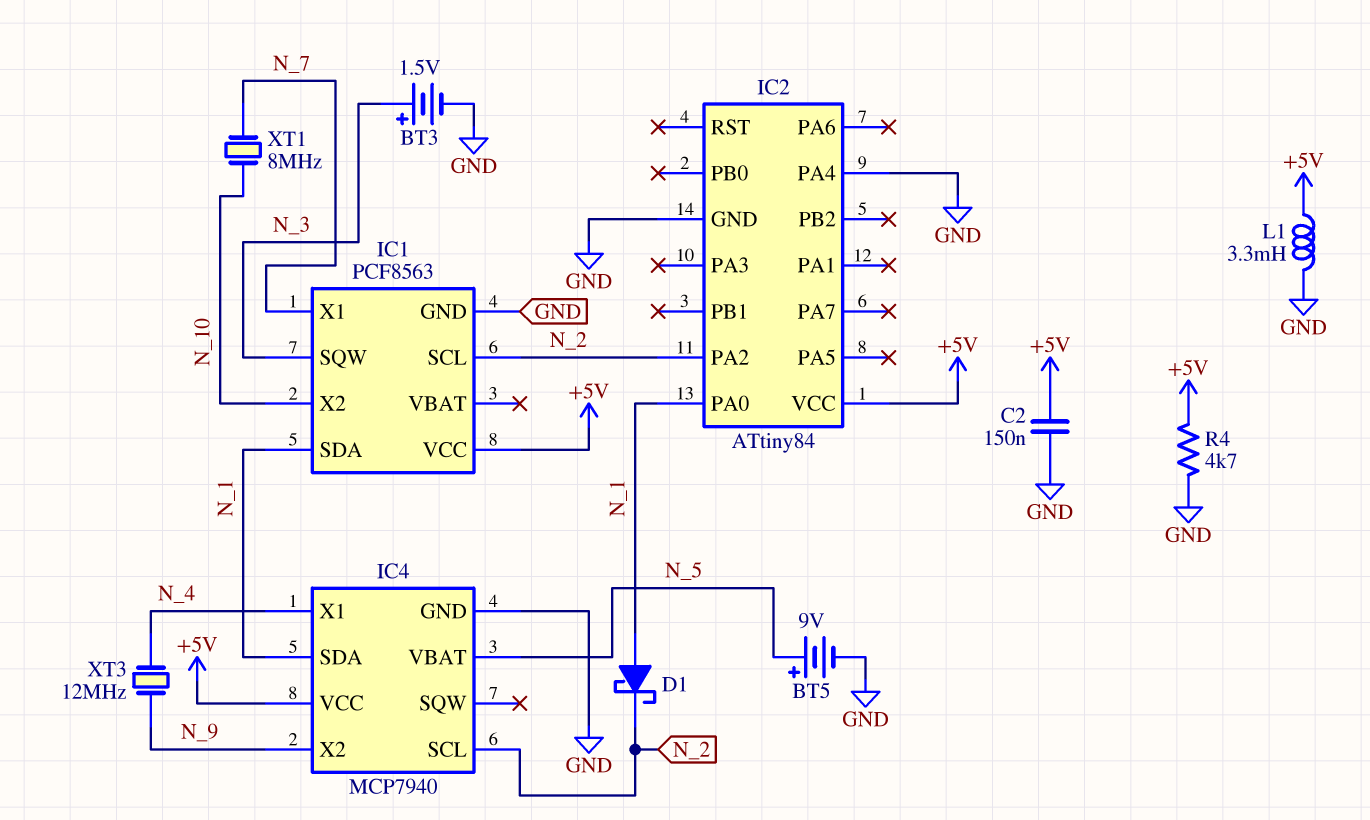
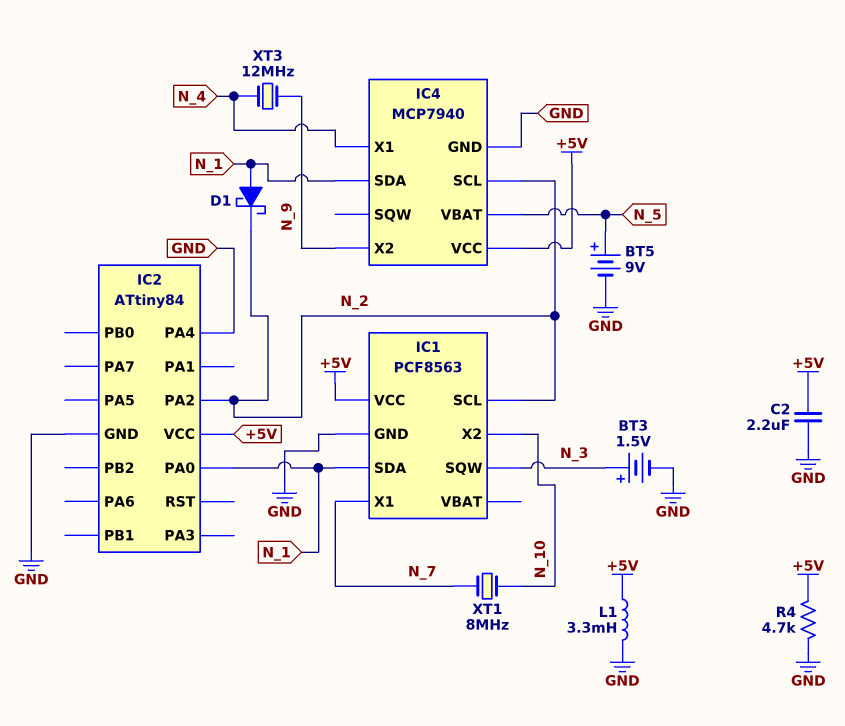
C2: 150nF (+5V, GND) -> 2.2uF (+5V, GND)

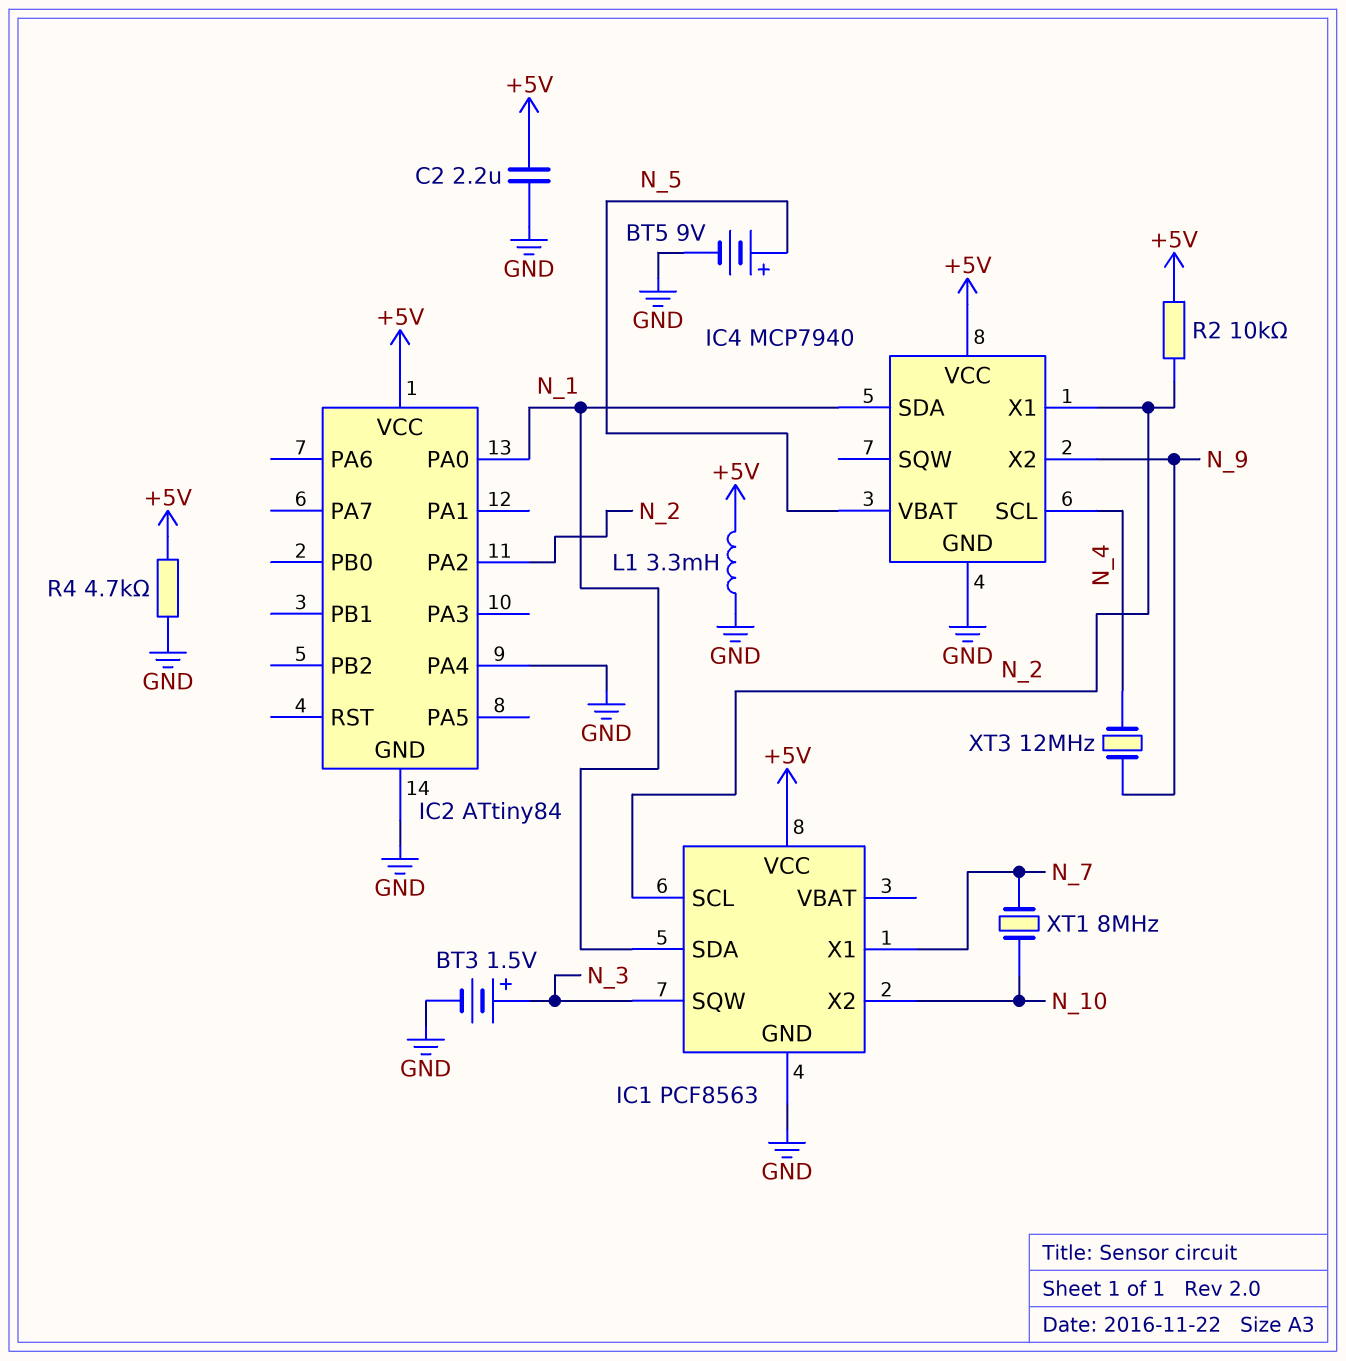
D1: schottky (A N_1, K N_2) -> none
IC4 pin SCL: N_2 -> N_4
IC4 pin X1: N_4 -> N_2
R2: none -> 10k (+5V, N_2)

